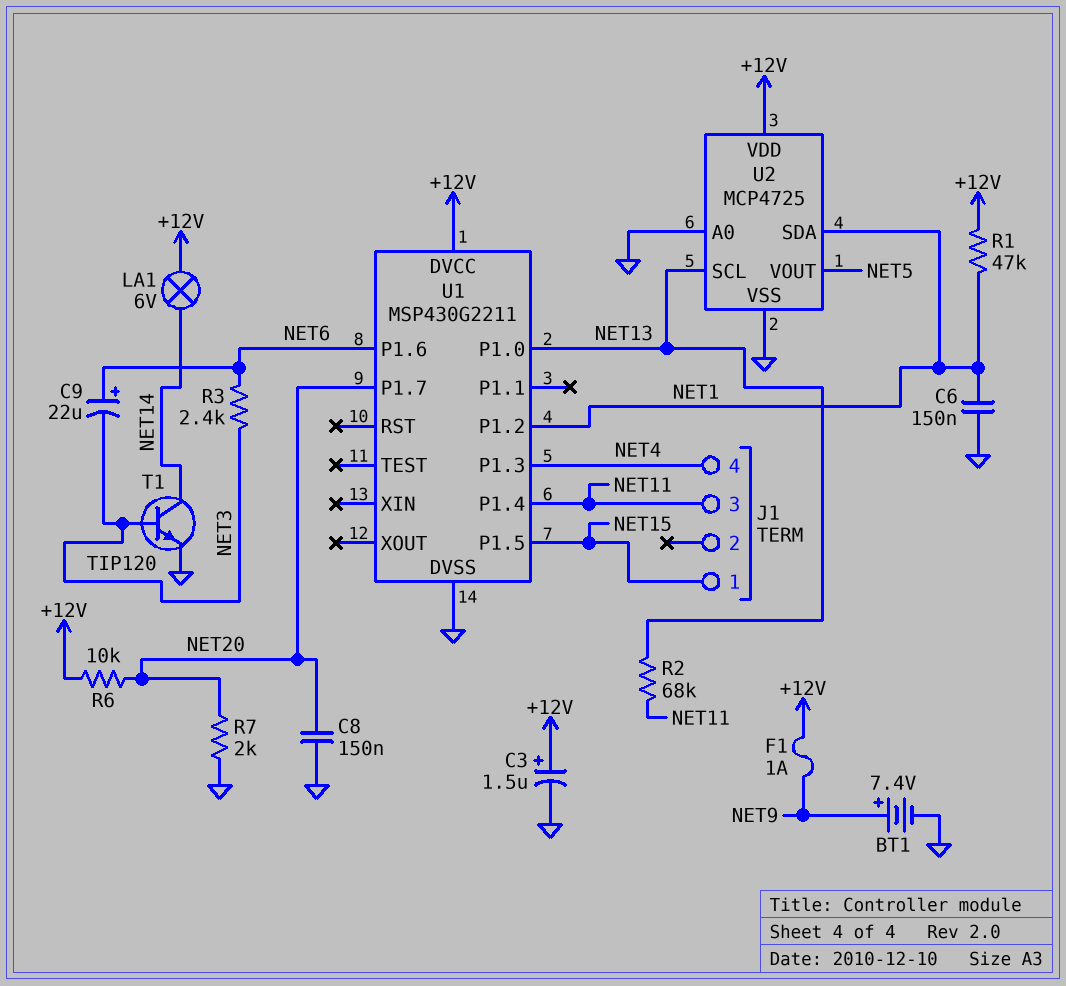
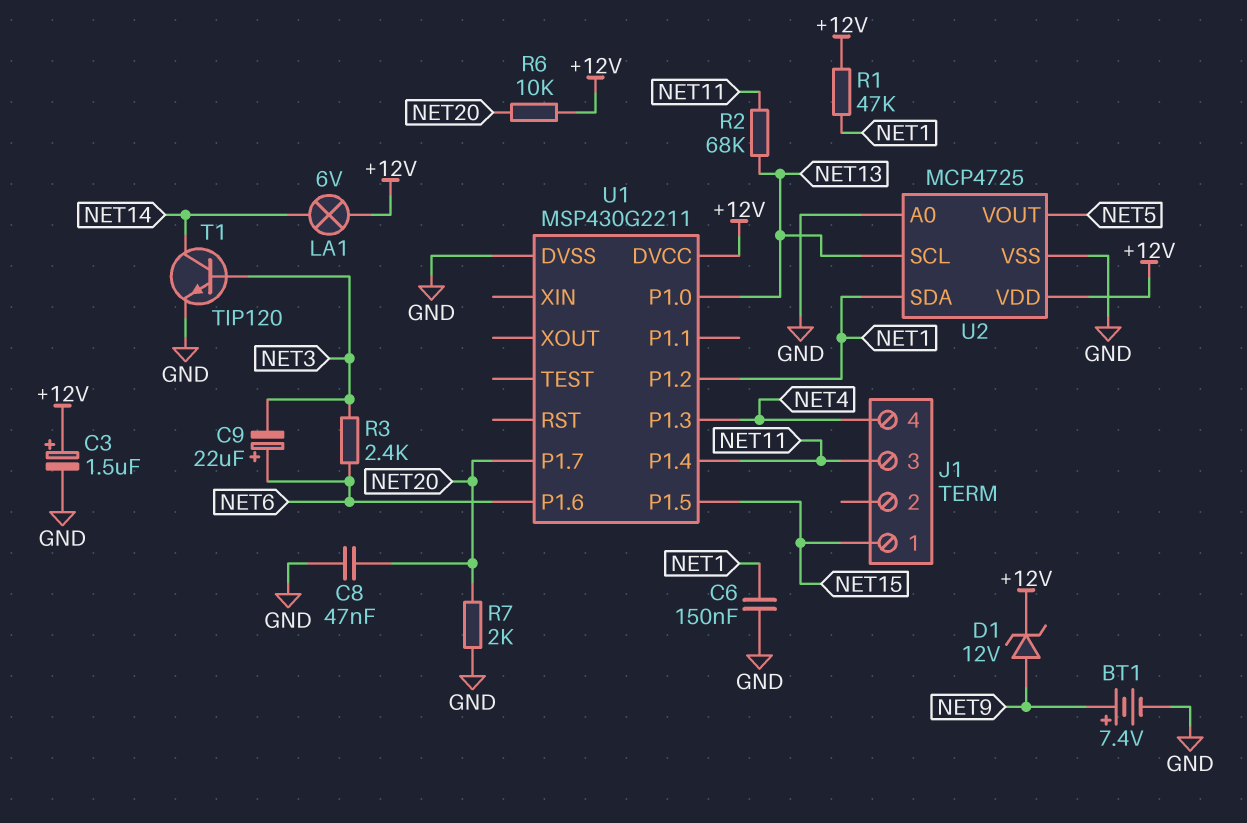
C8: 150nF (GND, NET20) -> 47nF (GND, NET20)
D1: none -> zener 12V (A NET9, K +12V)
F1: 1A (+12V, NET9) -> none

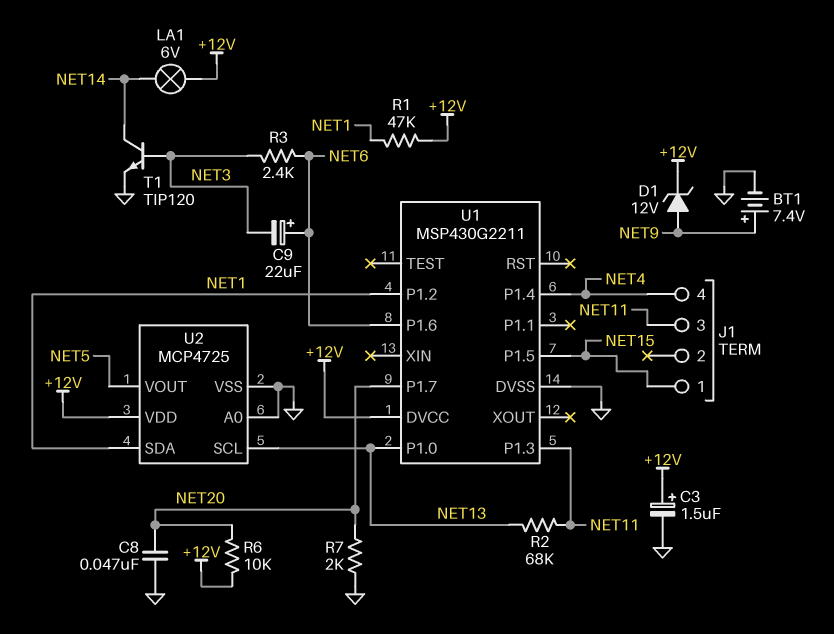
C6: 150nF (GND, NET1) -> none
U1 pin P1.3: NET4 -> NET11
U1 pin P1.4: NET11 -> NET4

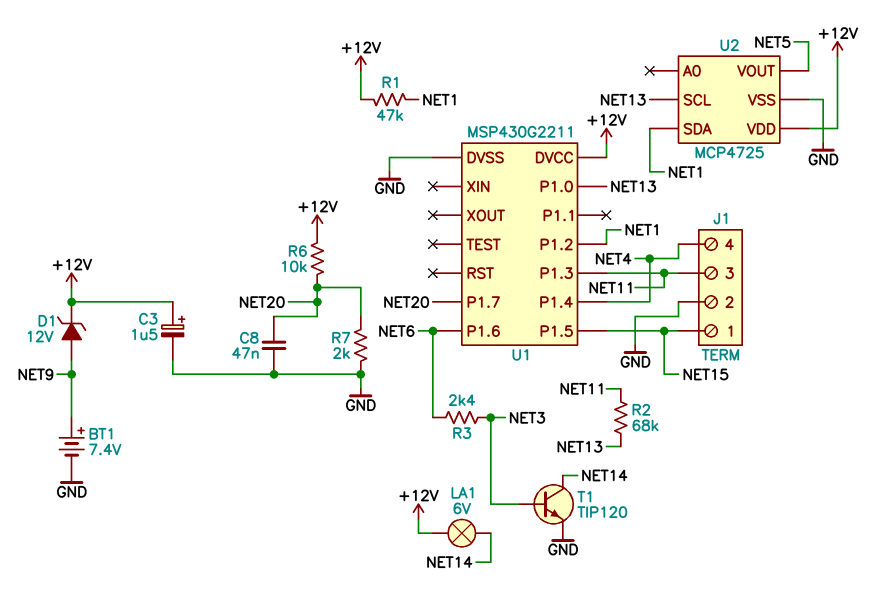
C9: 22uF (plus NET6, minus NET3) -> none
J1 pin 2: none -> GND
U2 pin A0: GND -> none

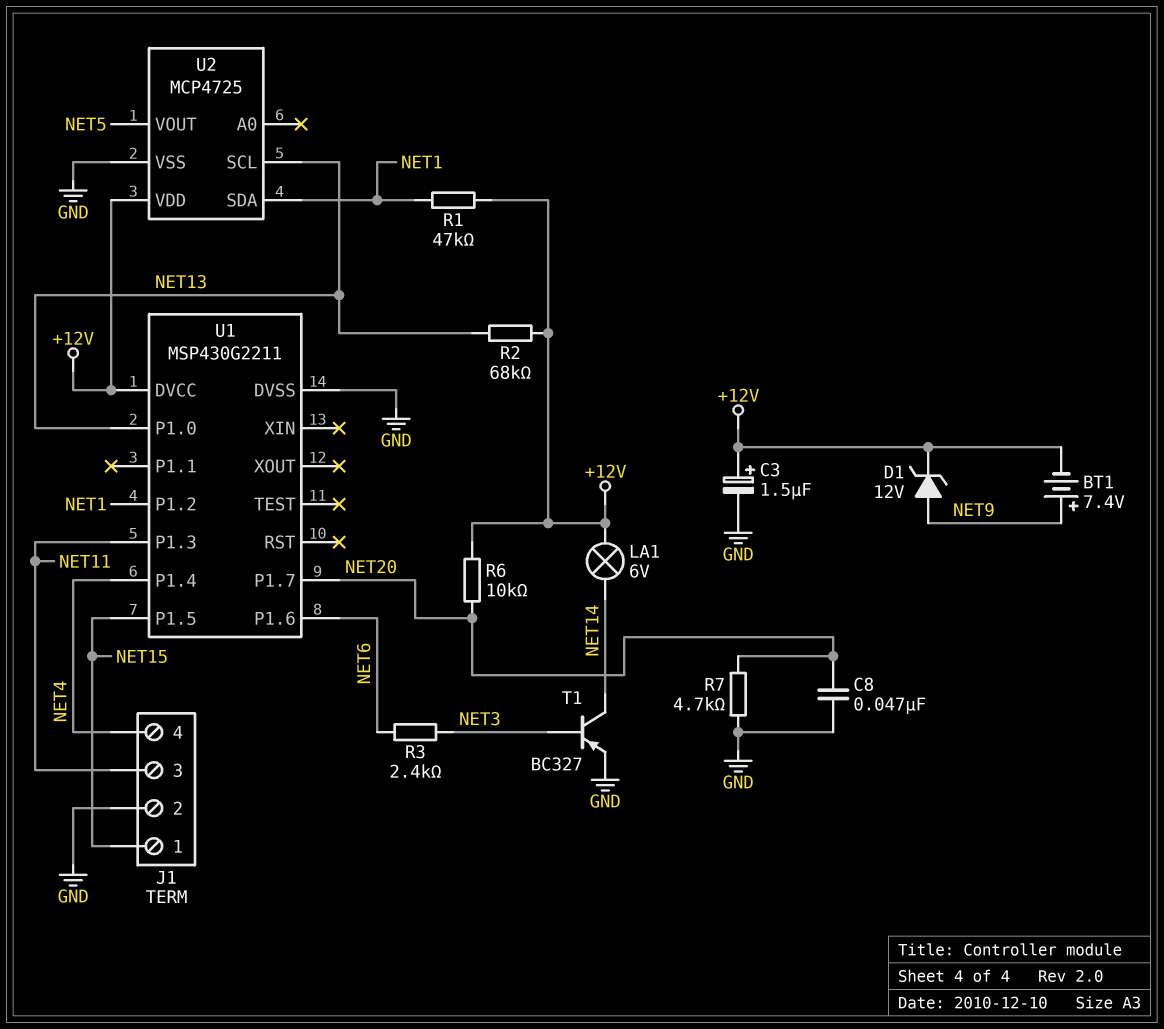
BT1: 7.4V (plus NET9, minus GND) -> 7.4V (plus NET9, minus +12V)
R2: 68k (NET11, NET13) -> 68k (+12V, NET13)
R7: 2k (GND, NET20) -> 4.7k (GND, NET20)
T1: NPN TIP120 (B NET3, C NET14, E GND) -> PNP BC327 (B NET3, C NET14, E GND)

